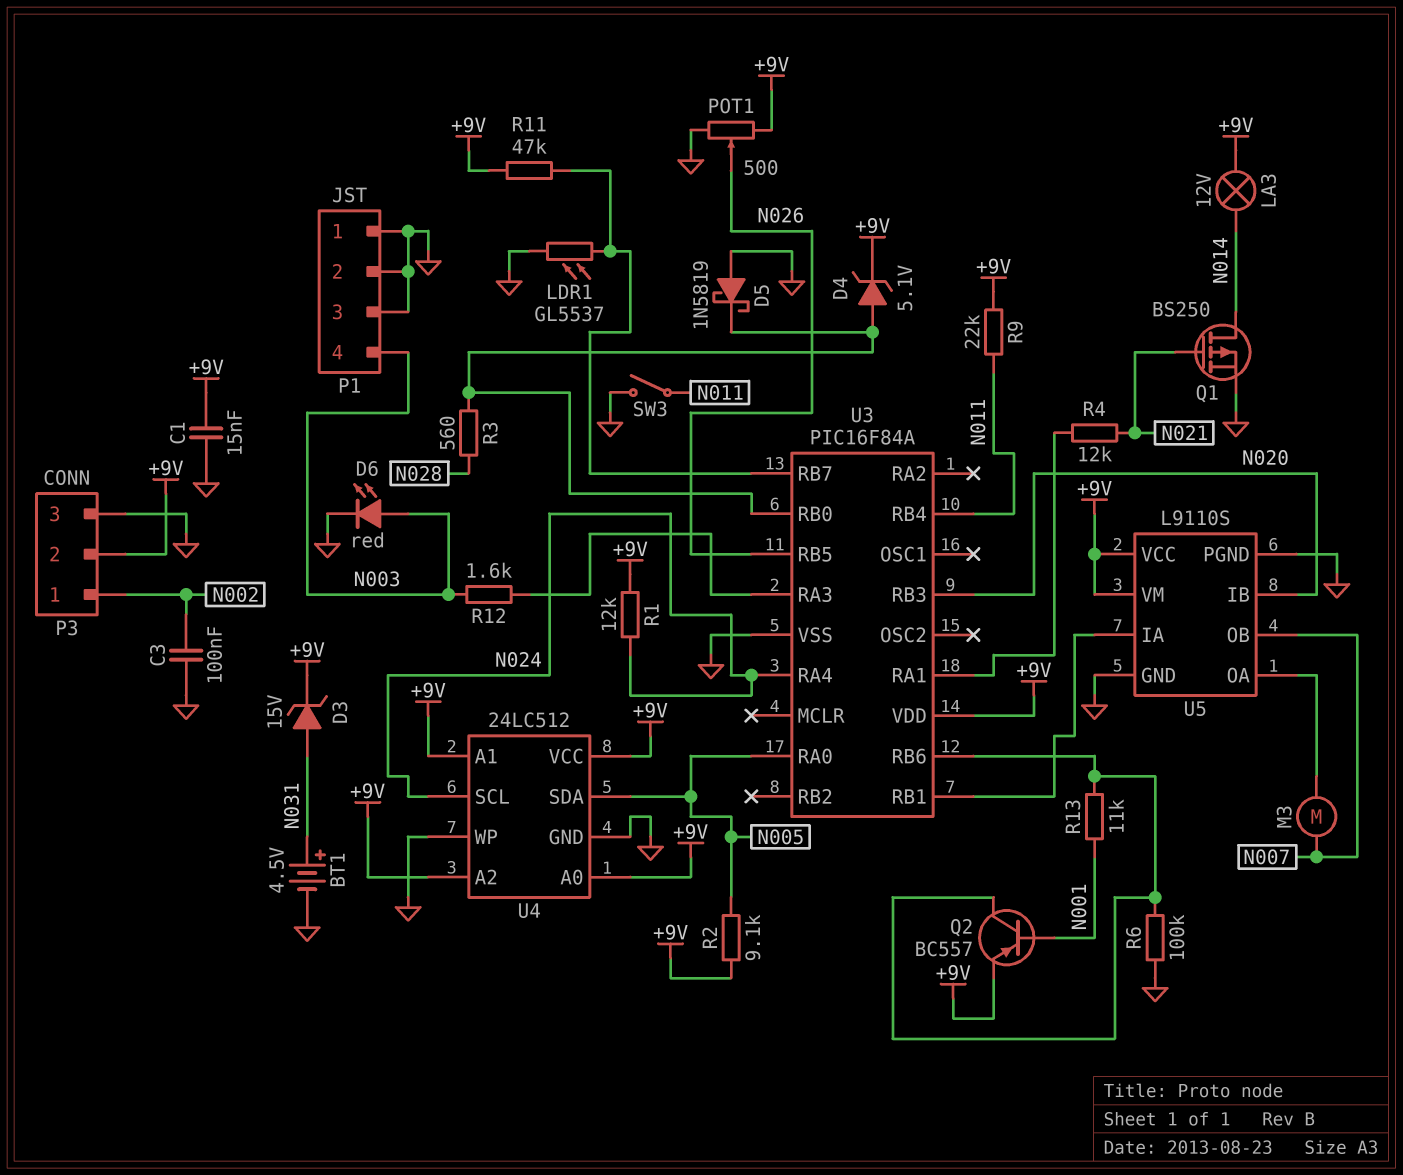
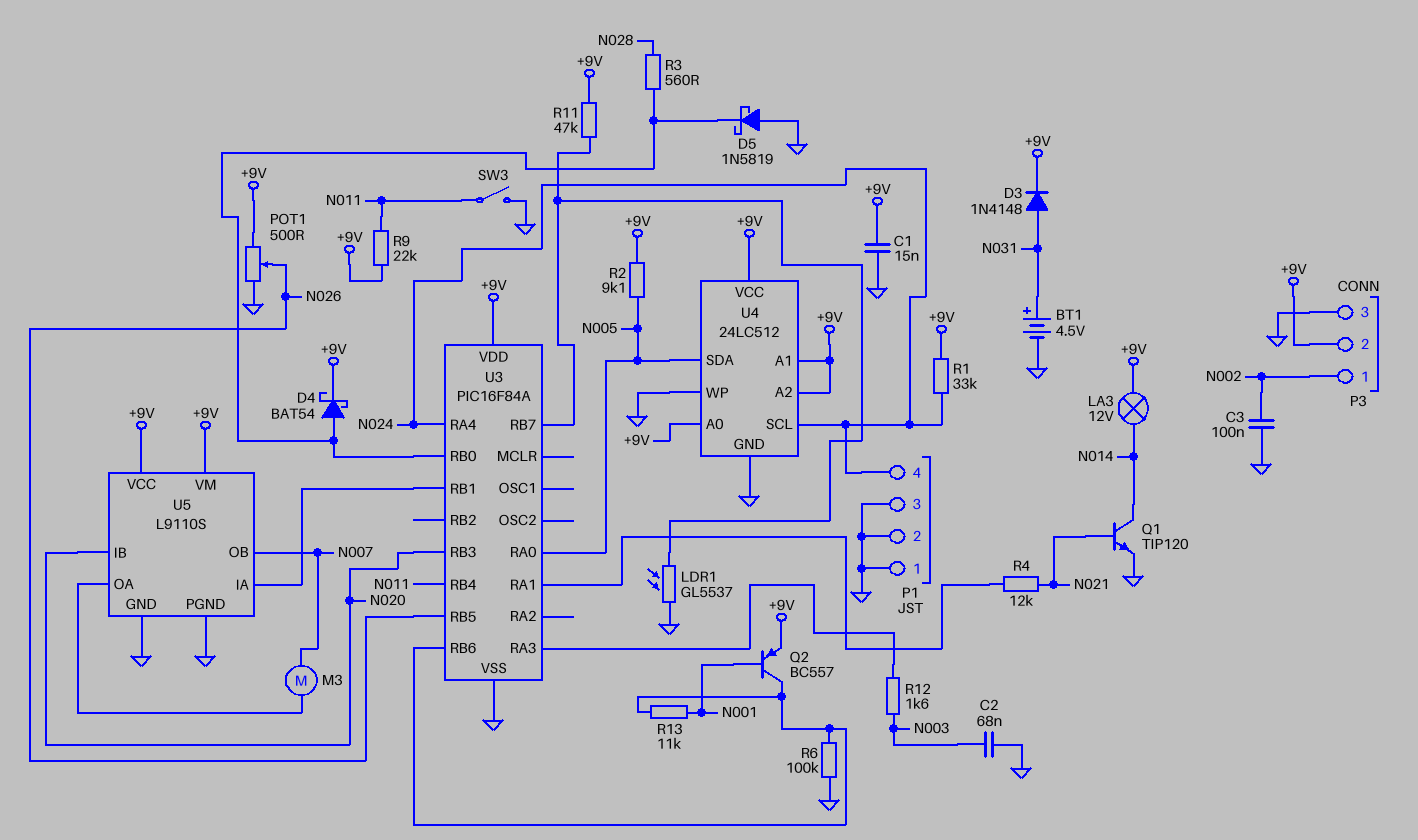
C2: none -> 68nF (GND, N003)
D3: zener 15V (A N031, K +9V) -> diode 1N4148 (A N031, K +9V)
D4: zener 5.1V (A U3/RB0, K +9V) -> schottky BAT54 (A U3/RB0, K +9V)
D6: LED red (A N003, K GND) -> none
P1 pin 4: N003 -> N024
Q1: PMOS BS250 (G N021, D N014, S GND) -> NPN TIP120 (B N021, C N014, E GND)
R1: 12k (+9V, N024) -> 33k (+9V, N024)

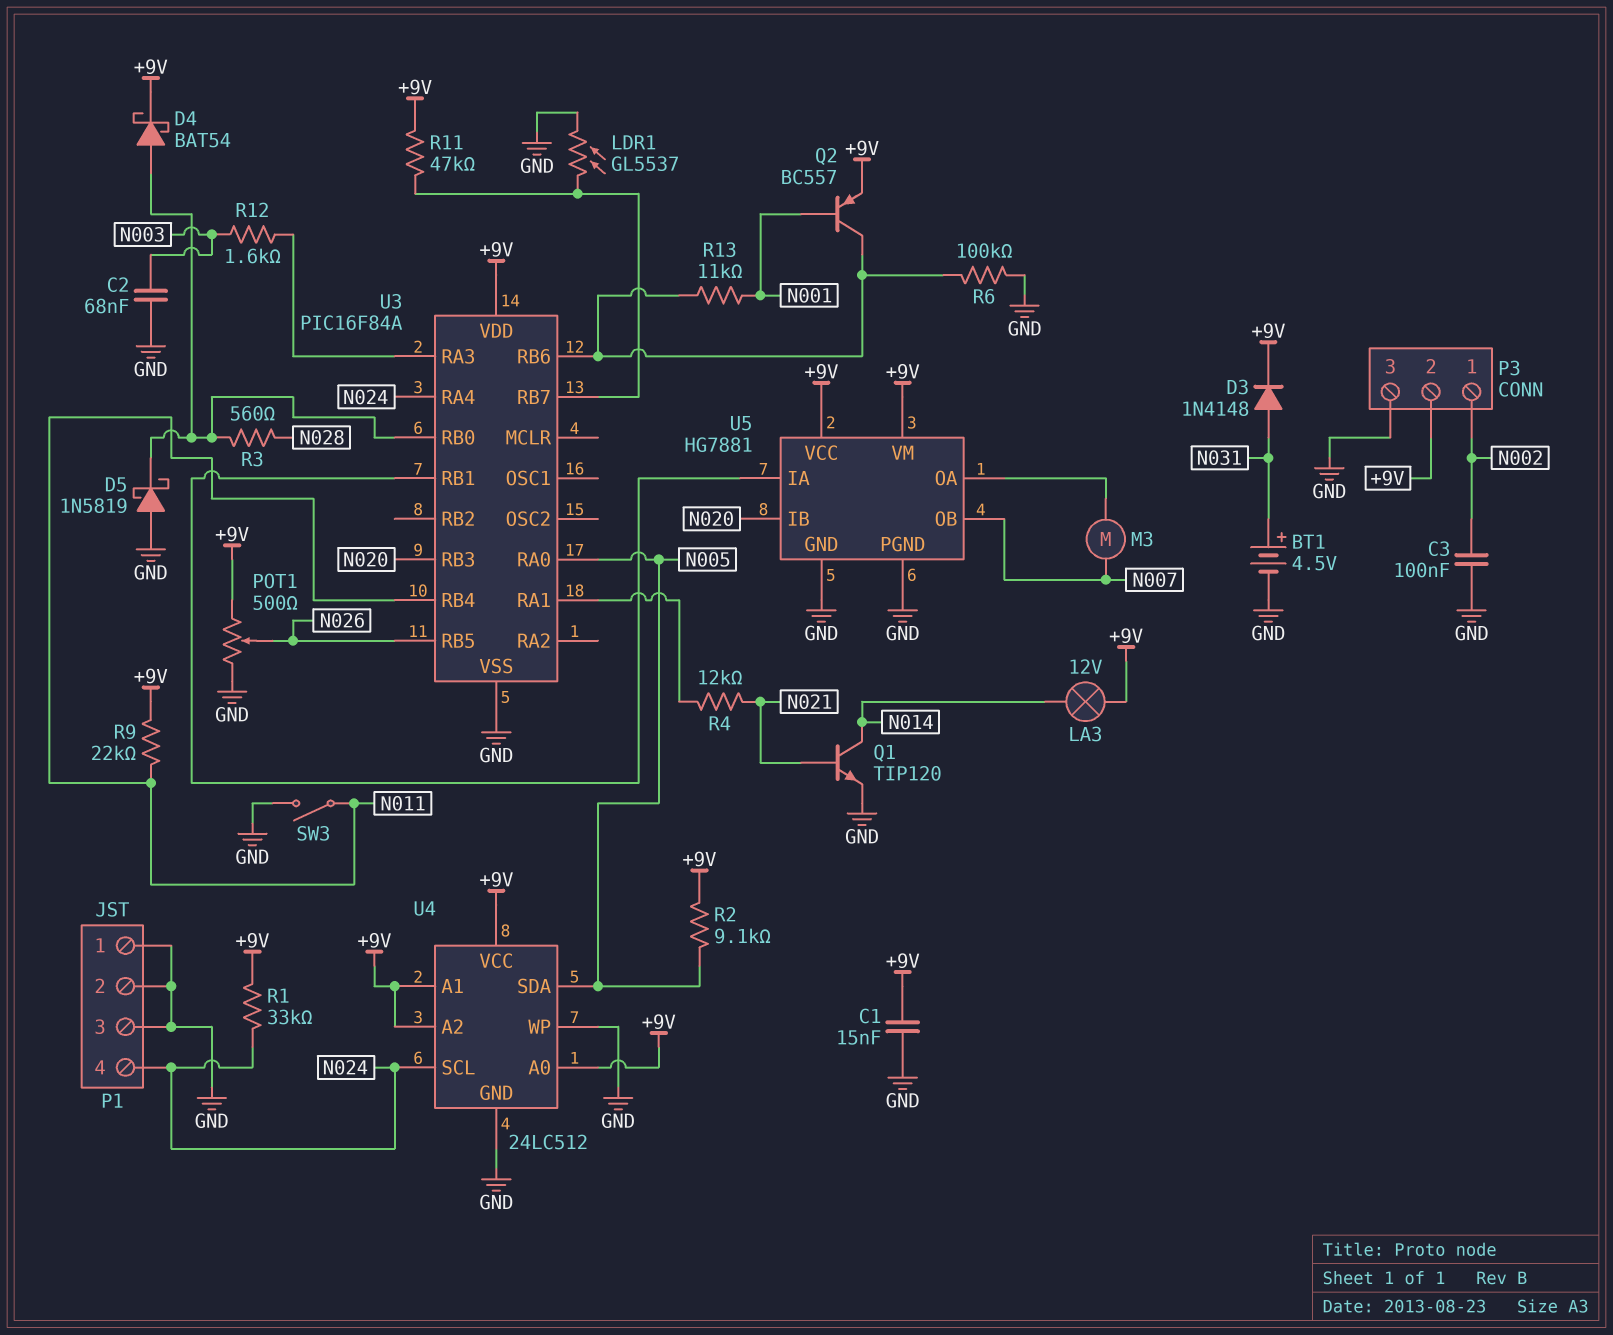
U5: L9110S -> HG7881

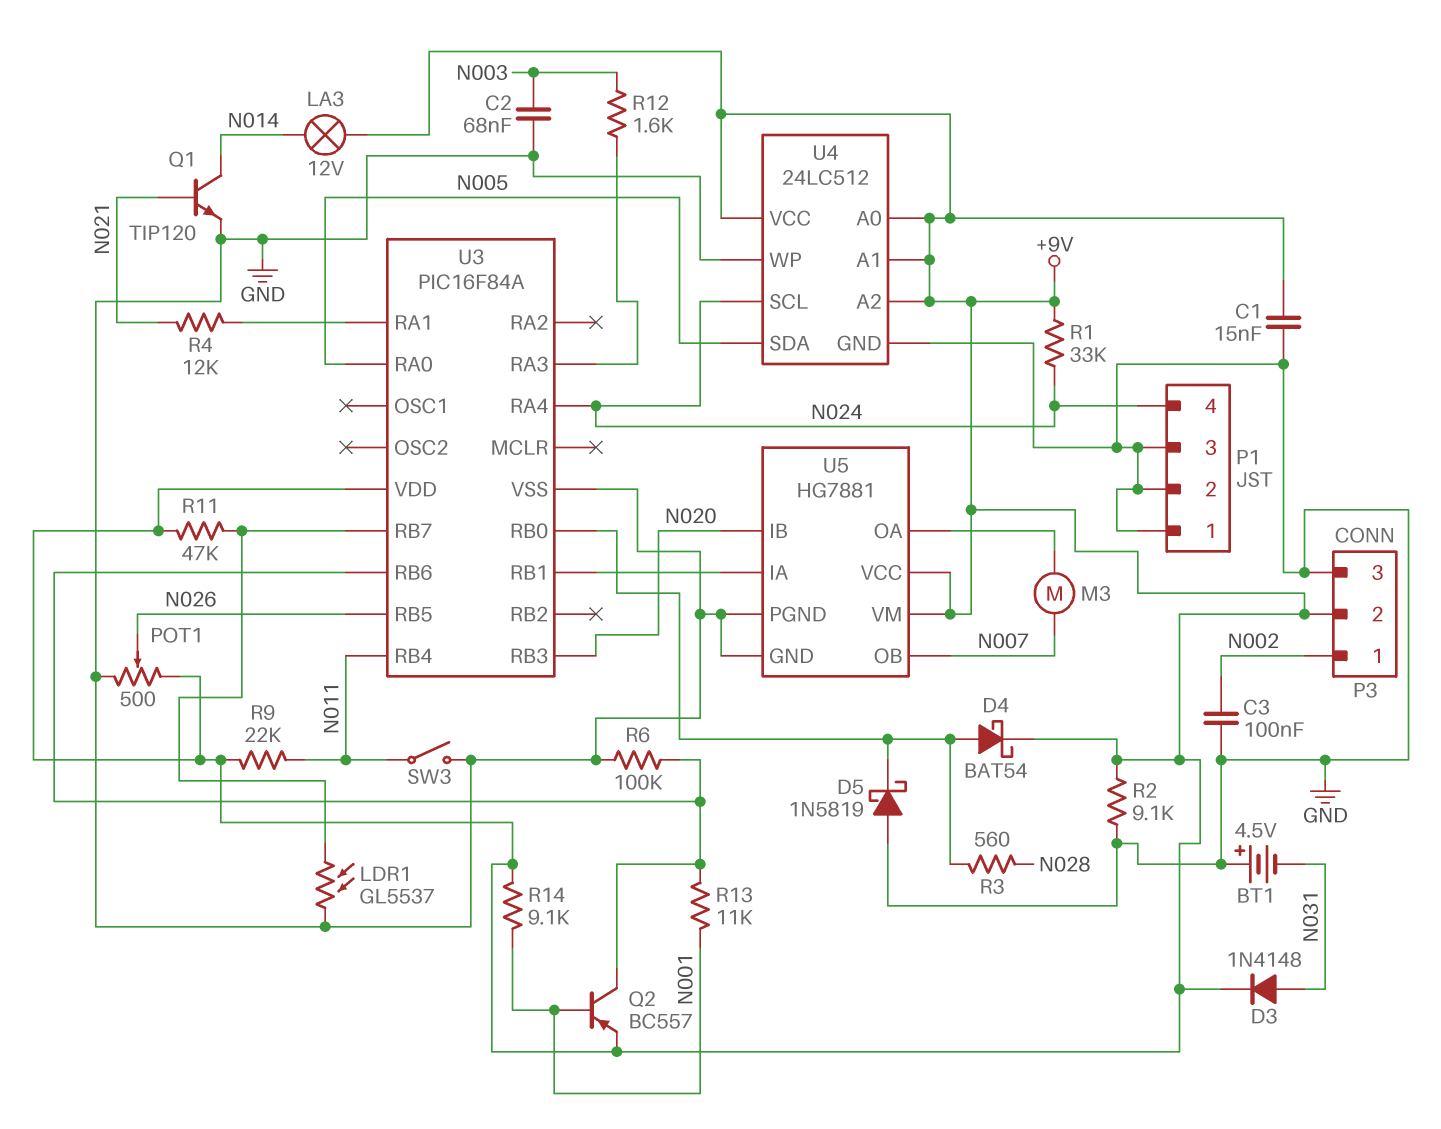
BT1: 4.5V (plus N031, minus GND) -> 4.5V (plus GND, minus N031)
R2: 9.1k (+9V, N005) -> 9.1k (+9V, GND)
R14: none -> 9.1k (+9V, N001)

